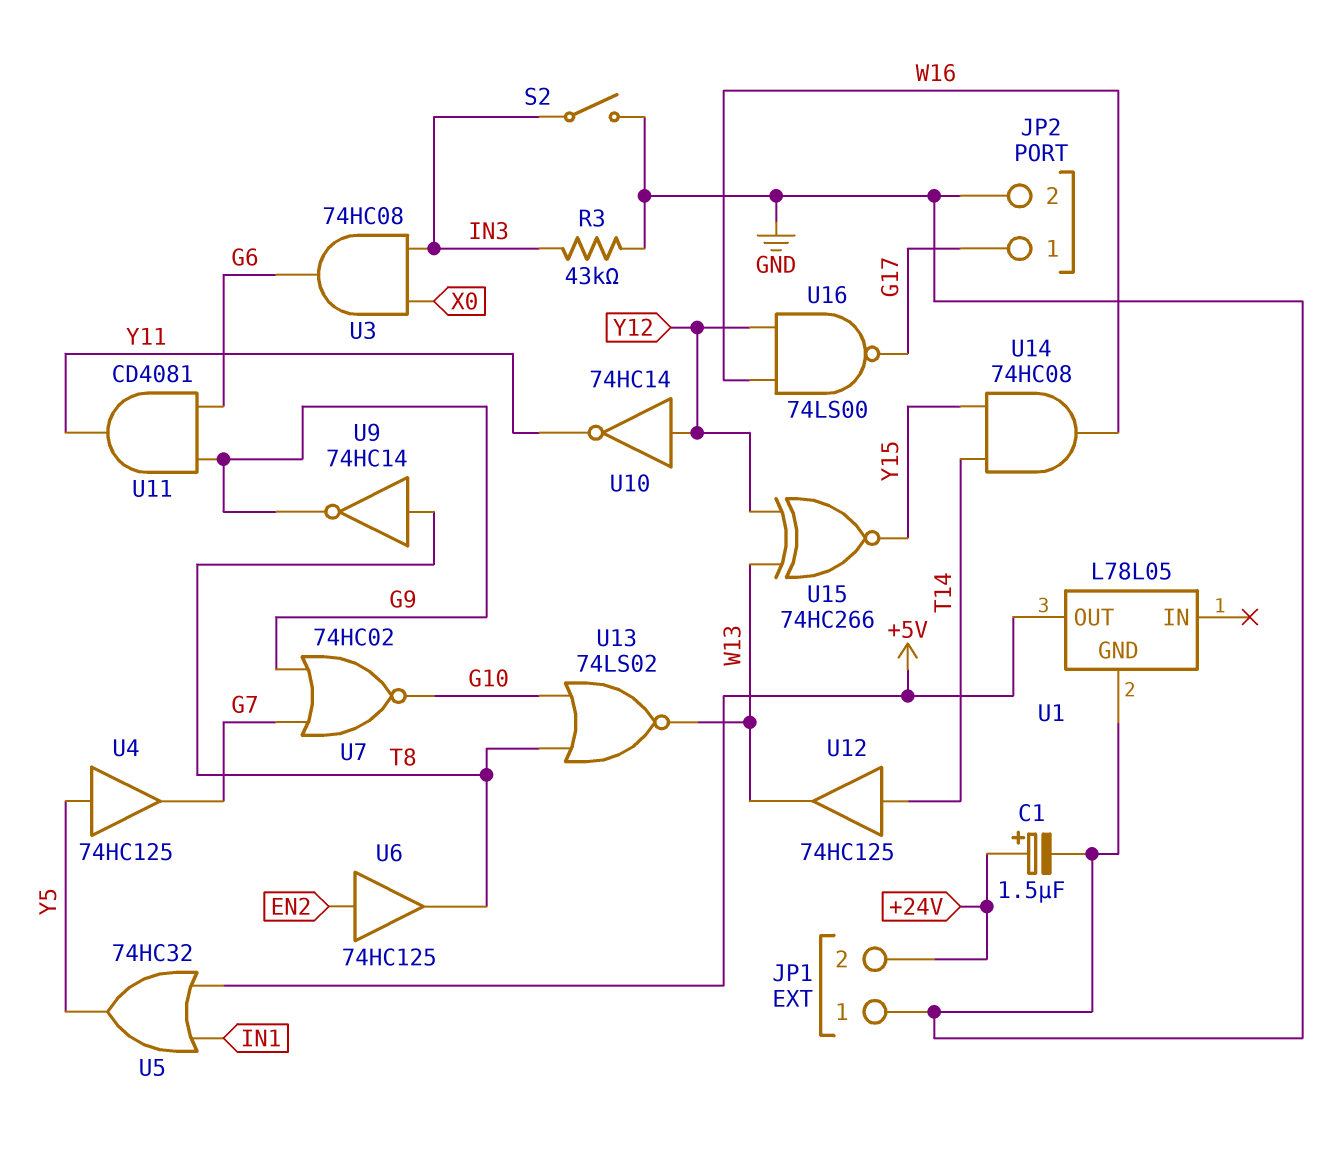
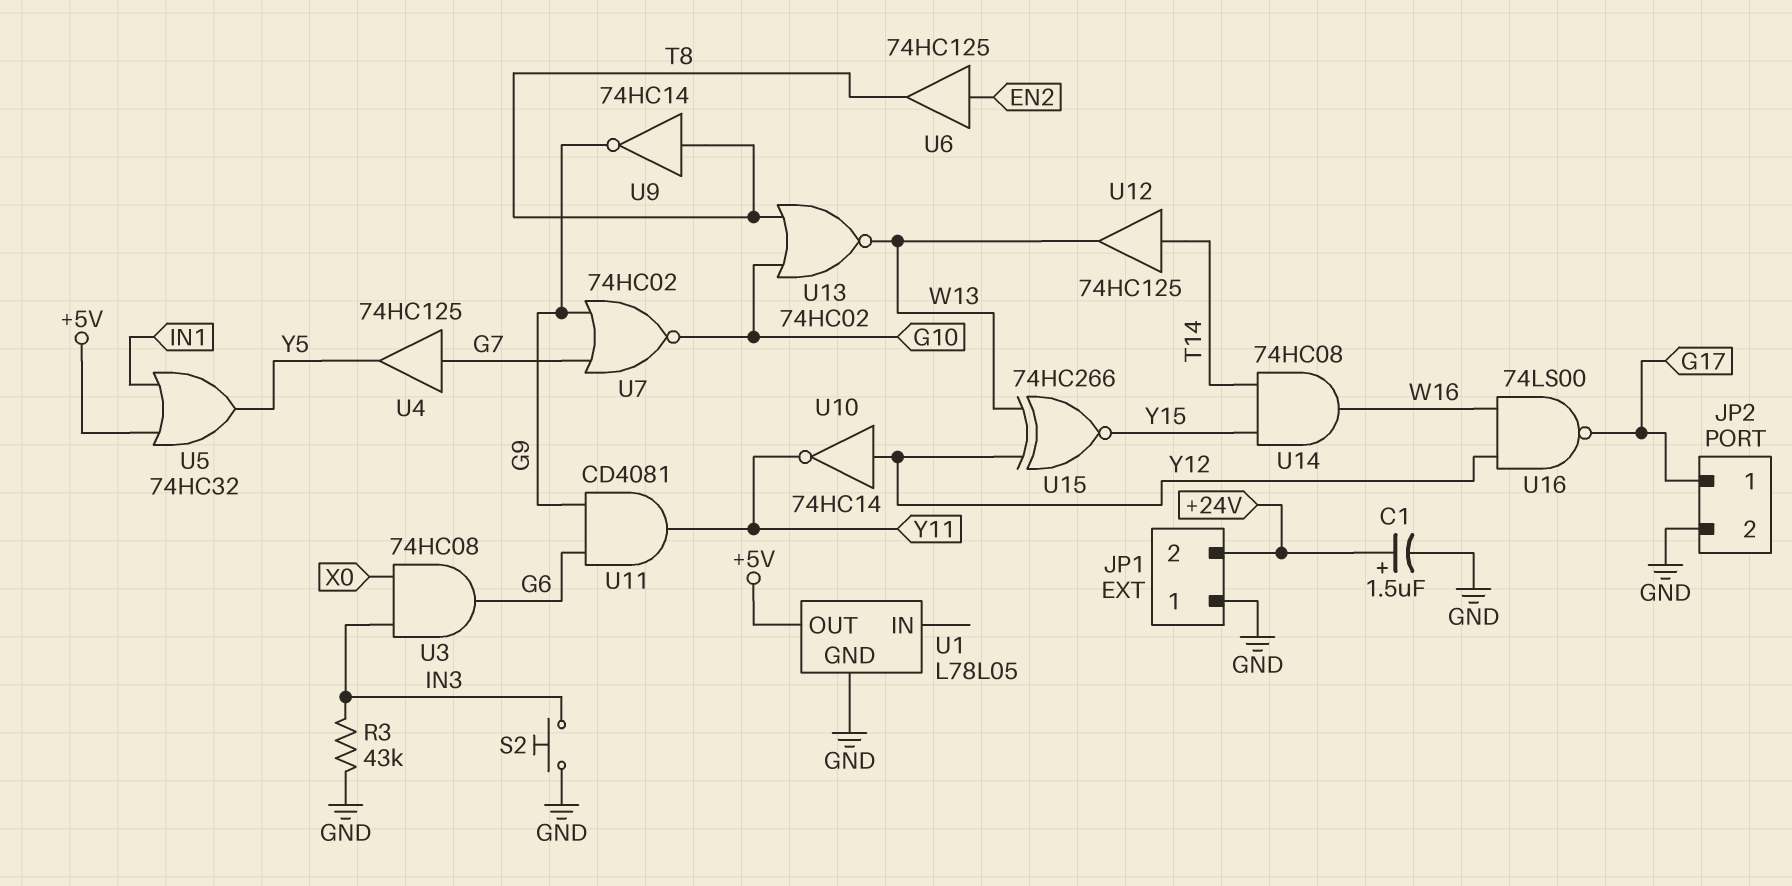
S2: switch (GND, IN3) -> button (GND, IN3)
U4: buffer 74HC125 (in Y5, out G7) -> buffer 74HC125 (in G7, out Y5)
U13: NOR 74LS02 (in G10, in T8, out W13) -> NOR 74HC02 (in G10, in T8, out W13)

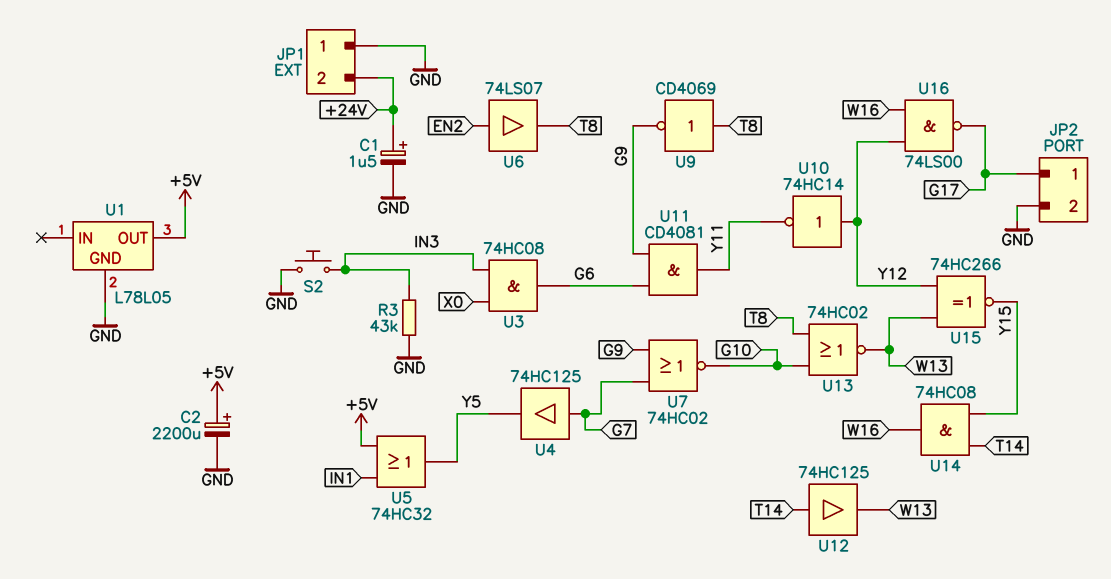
C2: none -> 2200uF (plus +5V, minus GND)
U6: buffer 74HC125 (in EN2, out T8) -> buffer 74LS07 (in EN2, out T8)
U9: NOT 74HC14 (in T8, out G9) -> NOT CD4069 (in T8, out G9)

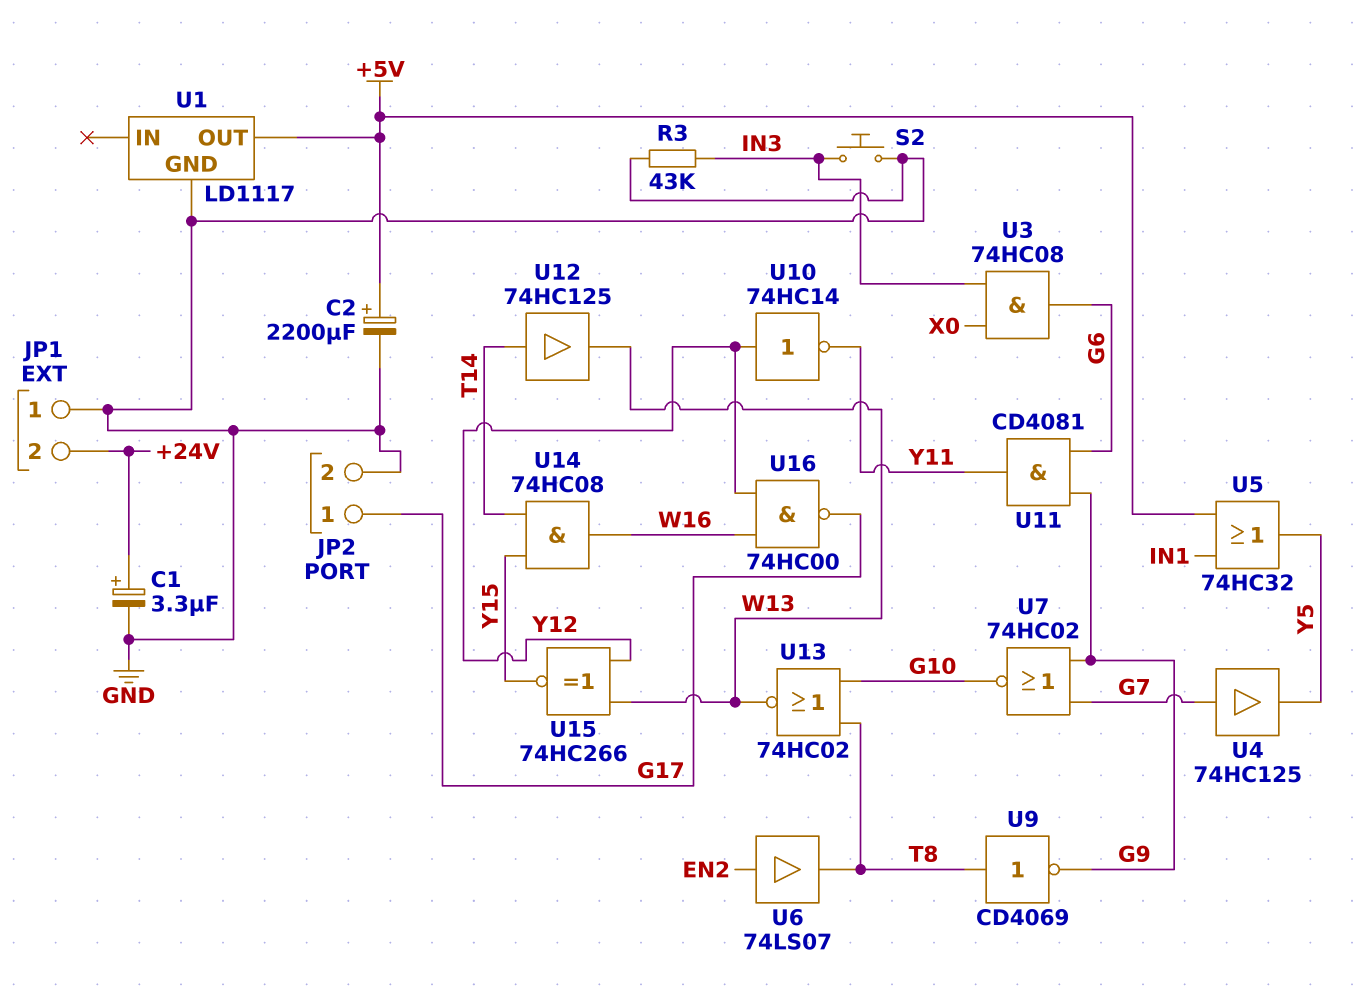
C1: 1.5uF (plus +24V, minus GND) -> 3.3uF (plus +24V, minus GND)
U1: L78L05 -> LD1117
U16: NAND 74LS00 (in W16, in Y12, out G17) -> NAND 74HC00 (in W16, in Y12, out G17)

